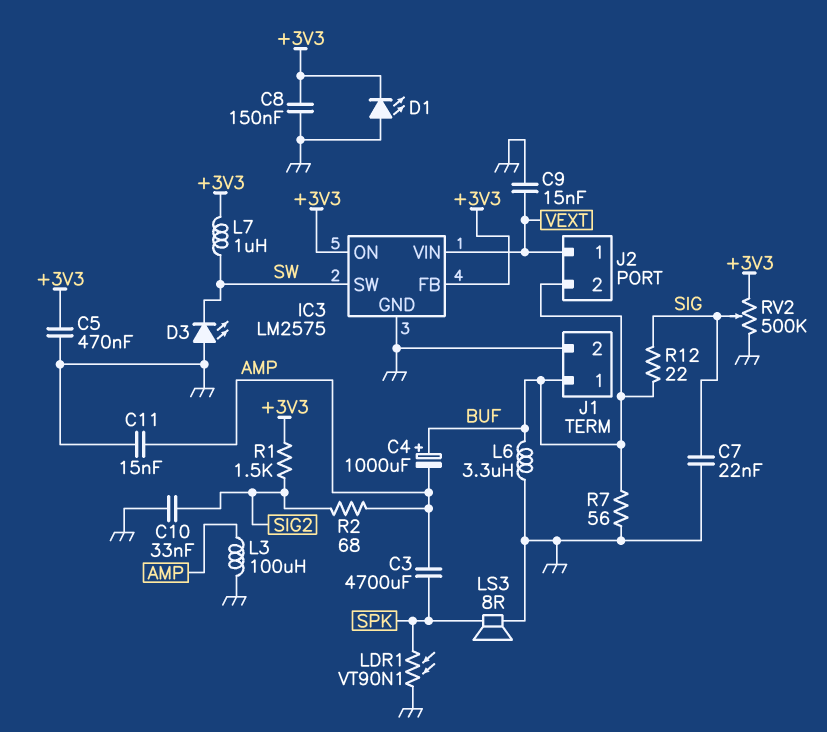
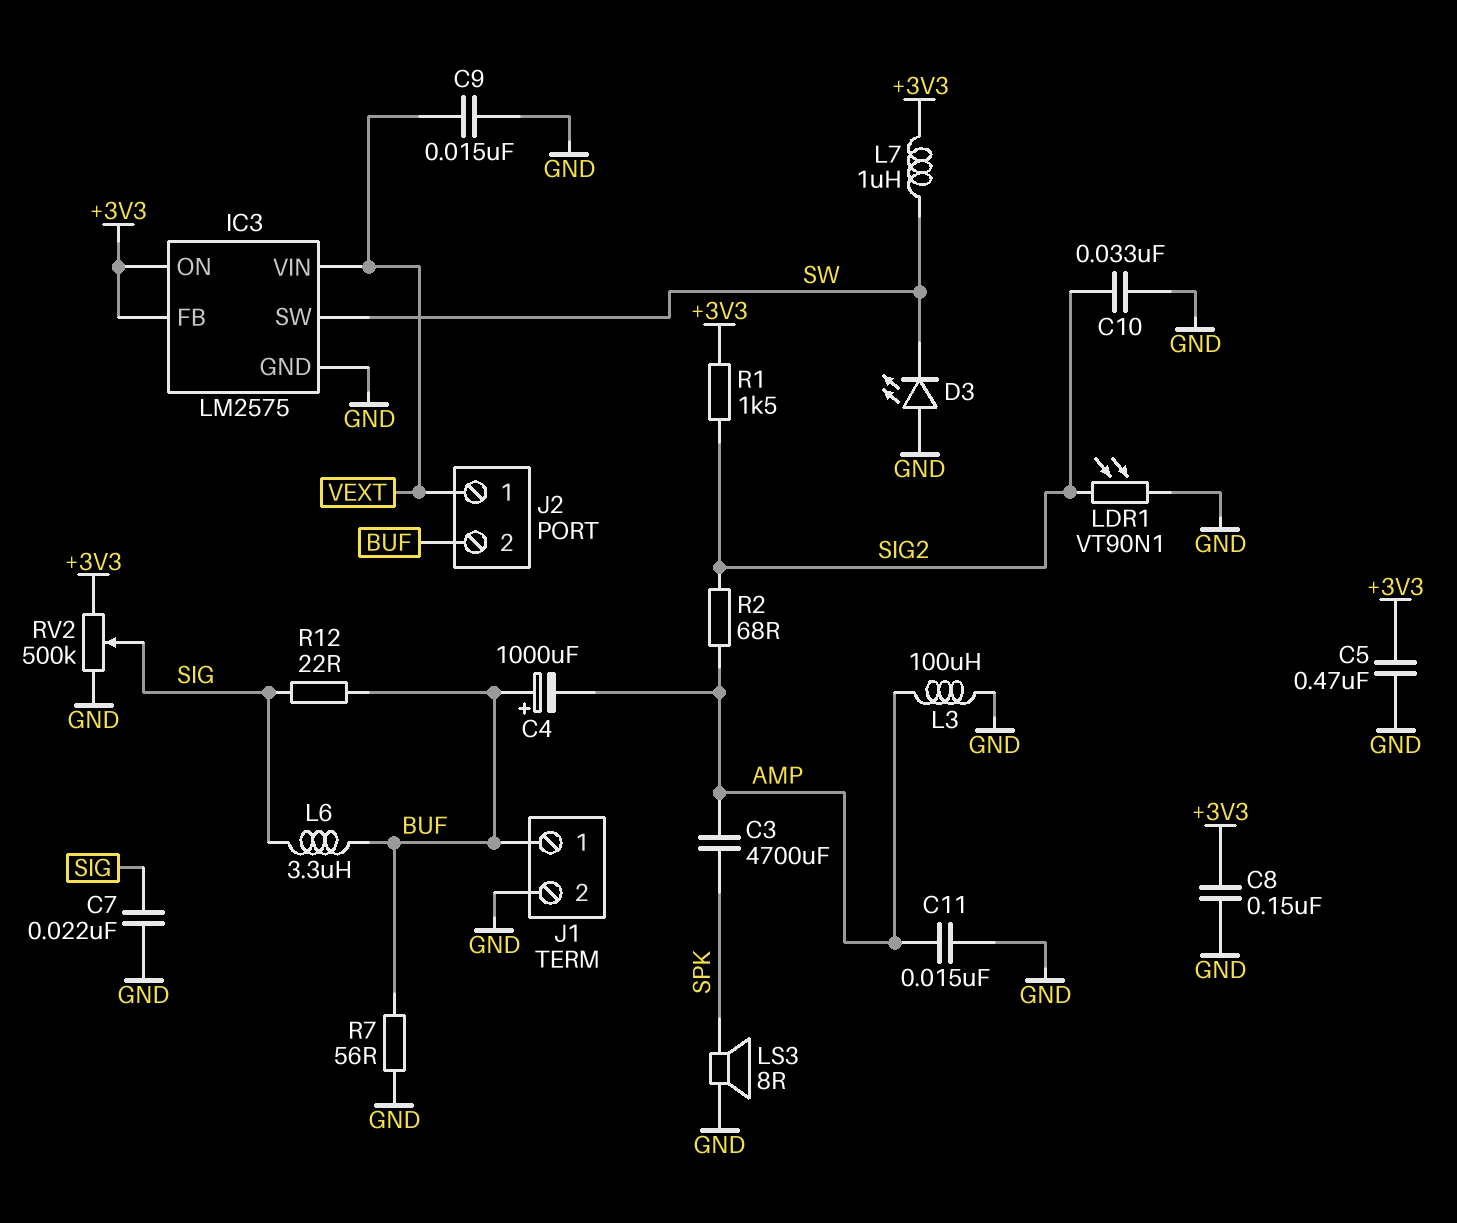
D1: LED (A GND, K +3V3) -> none
L6: 3.3uH (BUF, GND) -> 3.3uH (BUF, SIG)
LDR1: VT90N1 (GND, SPK) -> VT90N1 (GND, SIG2)

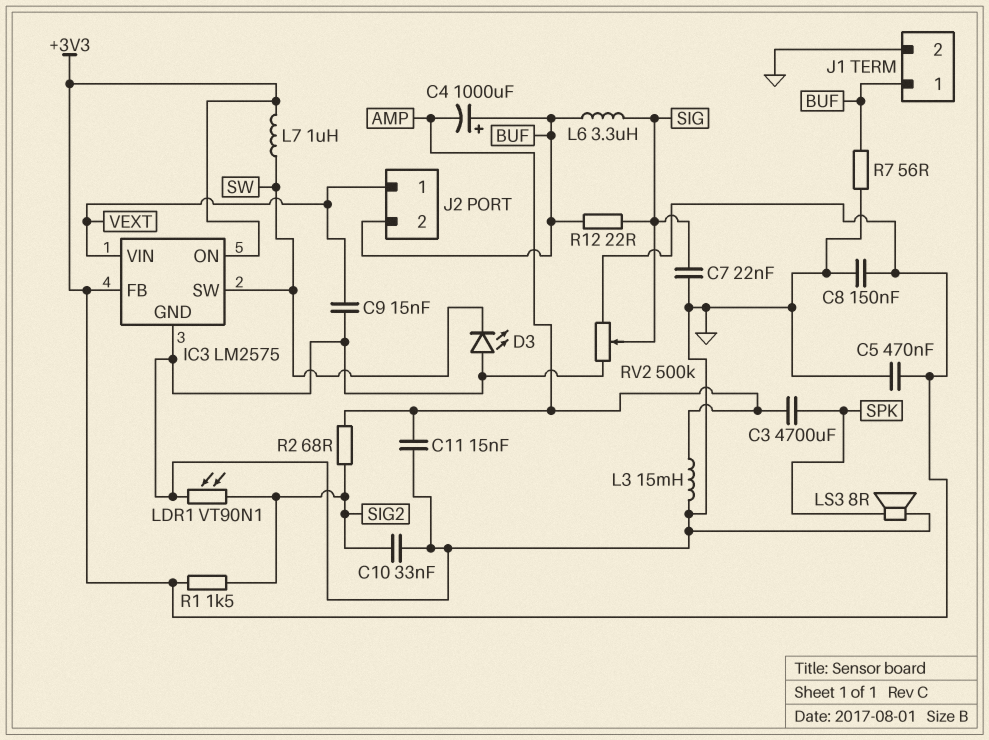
L3: 100uH (AMP, GND) -> 15mH (AMP, GND)

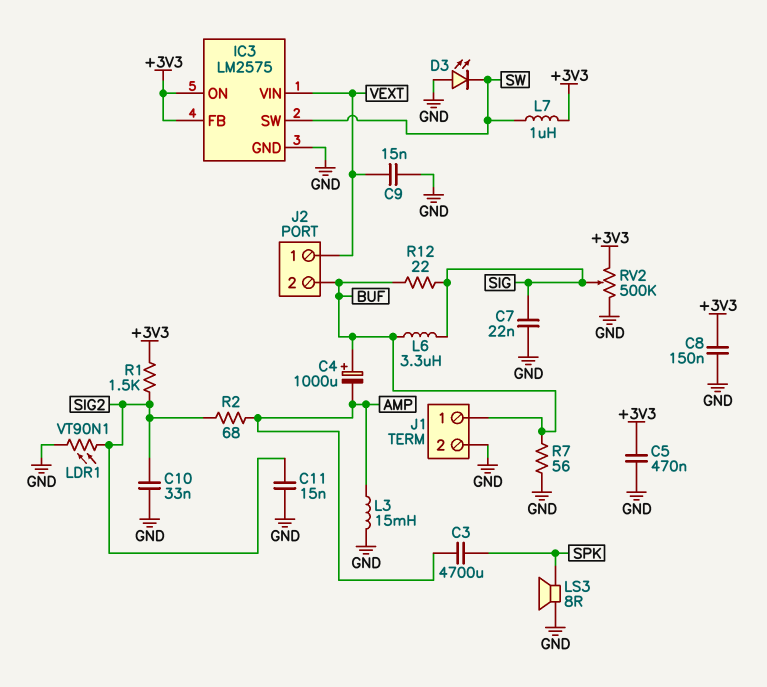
C11: 15nF (AMP, GND) -> 15nF (GND, SIG2)

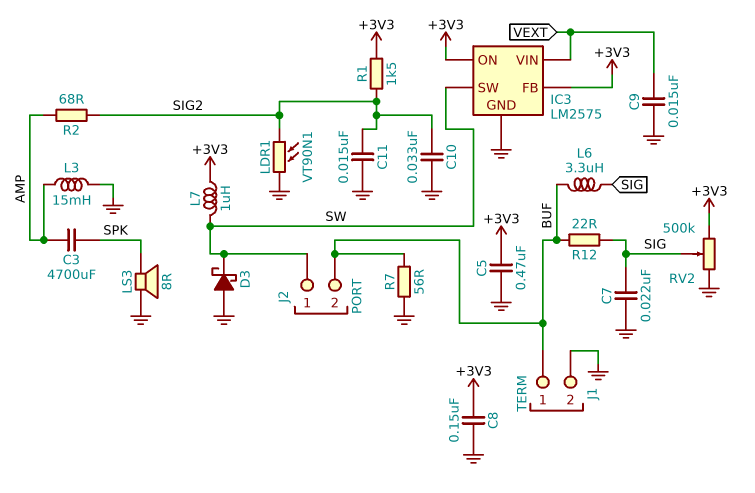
C4: 1000uF (plus BUF, minus AMP) -> none
D3: LED (A GND, K SW) -> schottky (A GND, K SW)
J2 pin 1: VEXT -> SW

